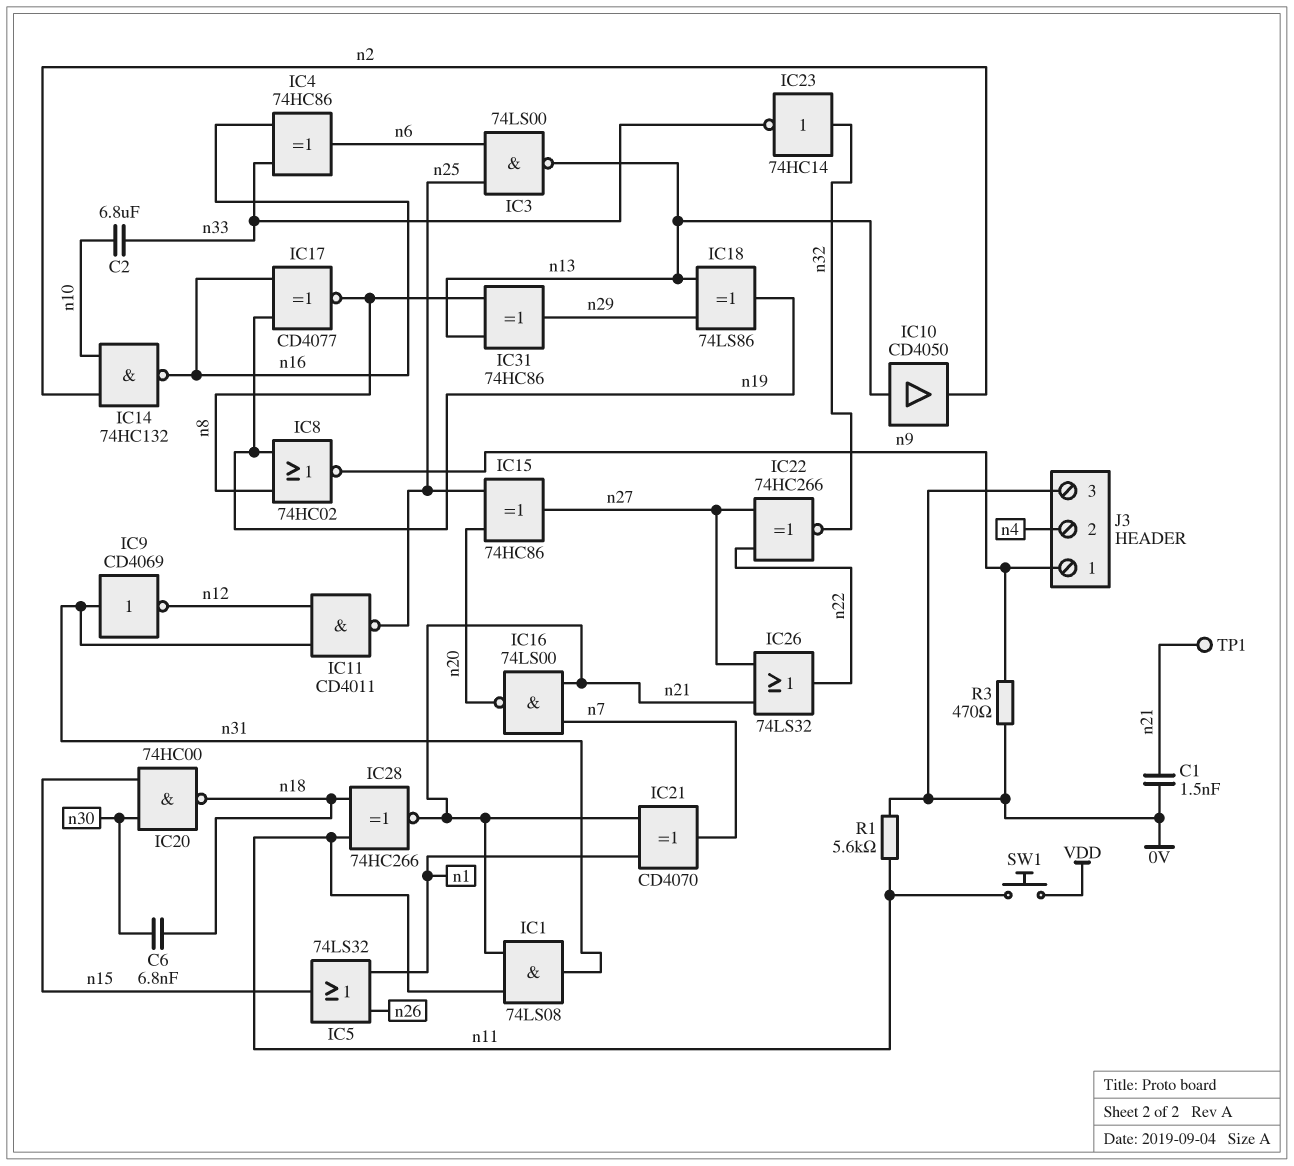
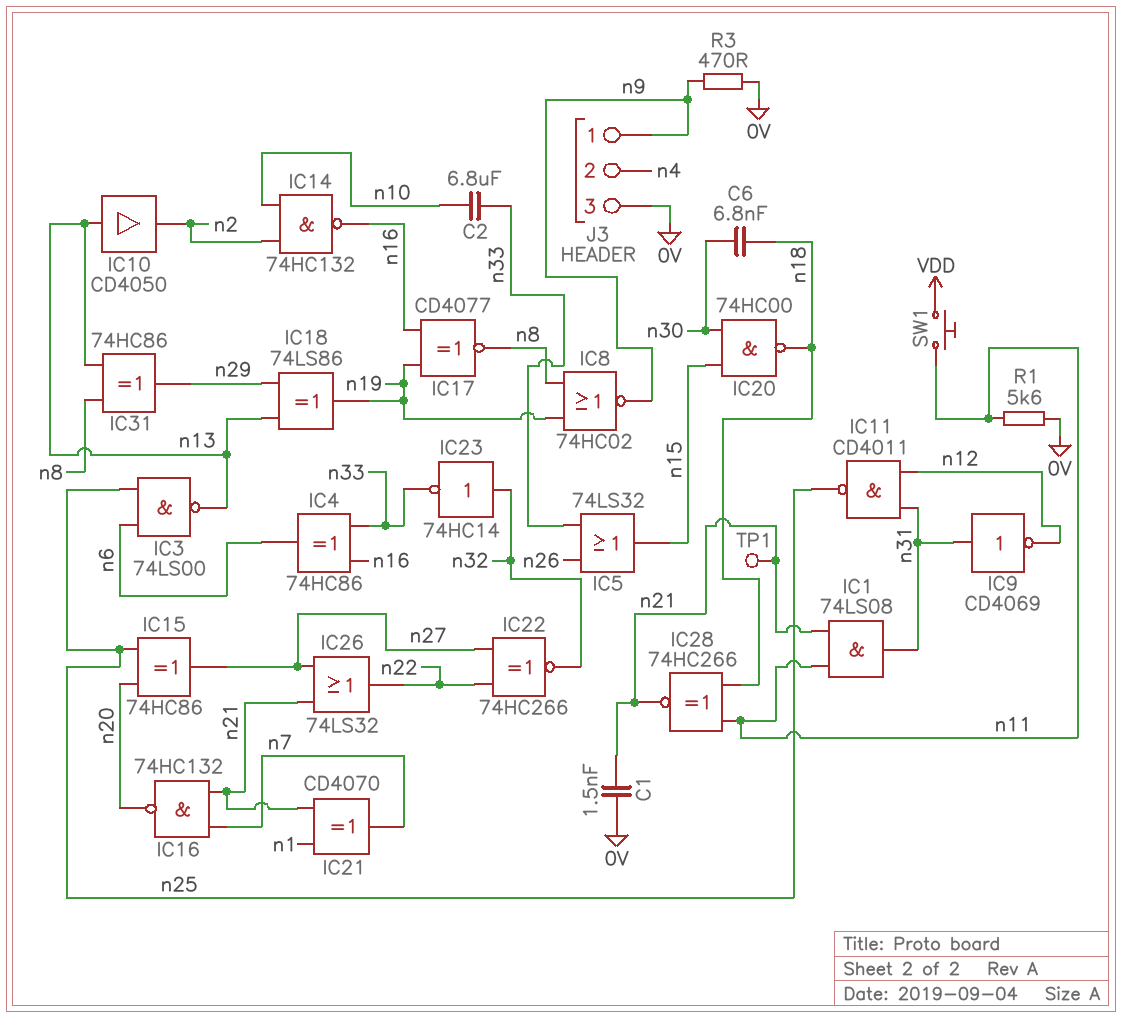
IC5: OR 74LS32 (in n1, in n26, out n15) -> OR 74LS32 (in n26, in n33, out n15)
IC16: NAND 74LS00 (in n7, in n21, out n20) -> NAND 74HC132 (in n7, in n21, out n20)

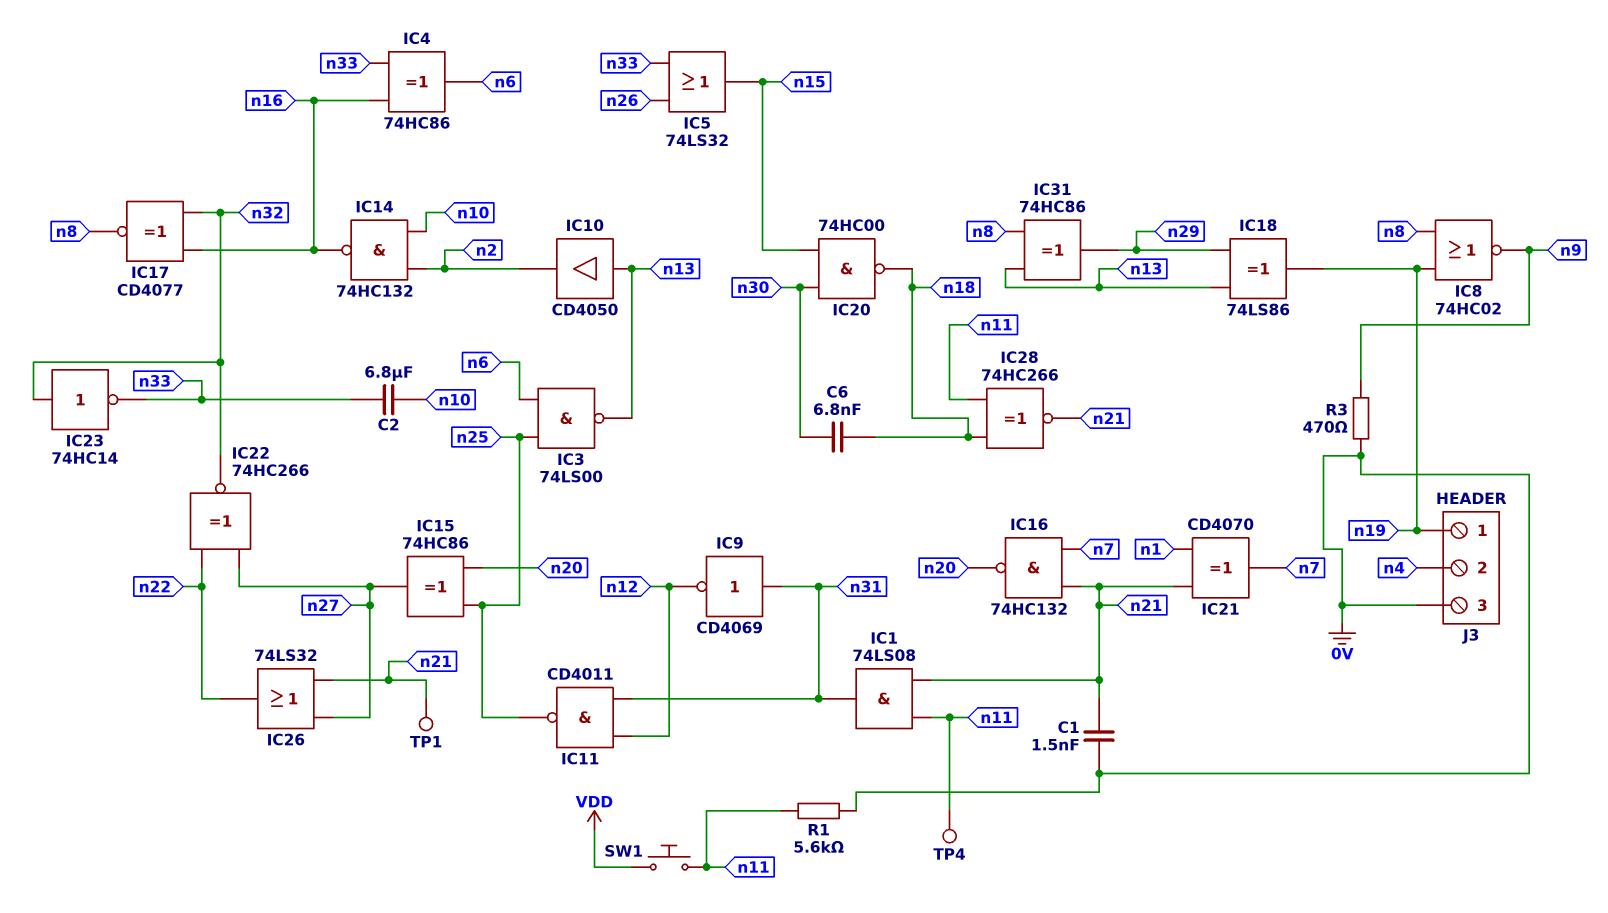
IC17: XNOR CD4077 (in n16, in n19, out n8) -> XNOR CD4077 (in n16, in n32, out n8)
J3 pin 1: n9 -> n19
TP4: none -> test point (n11)

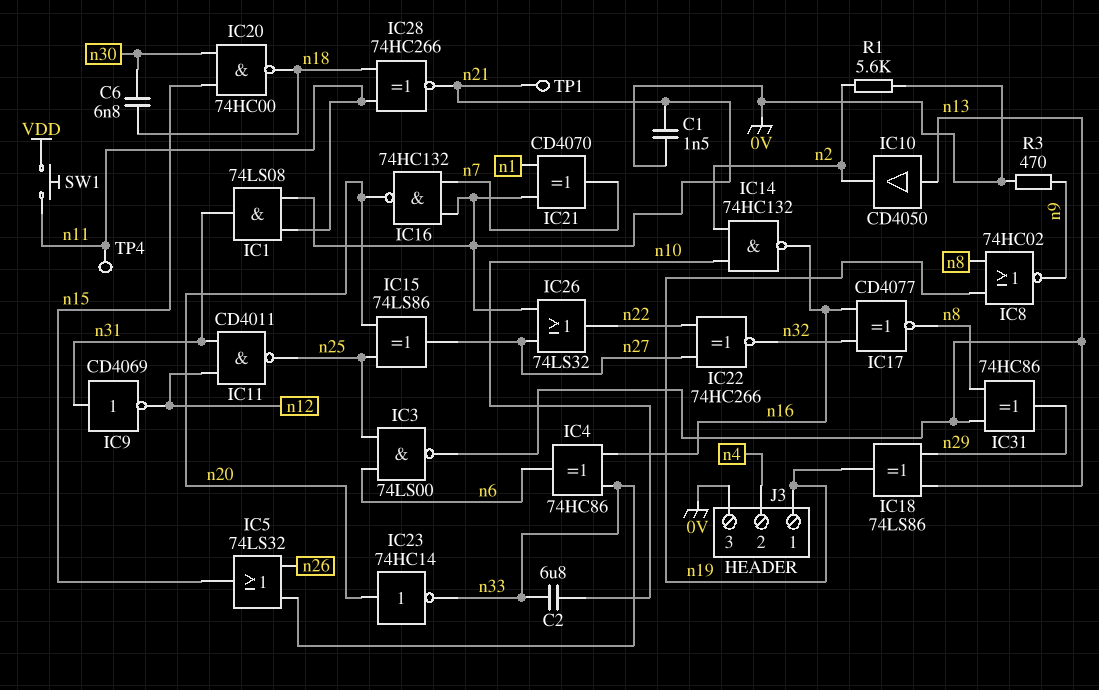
IC15: XOR 74HC86 (in n20, in n25, out n27) -> XOR 74LS86 (in n20, in n25, out n27)
IC23: NOT 74HC14 (in n32, out n33) -> NOT 74HC14 (in n20, out n33)
R1: 5.6k (0V, n11) -> 5.6k (0V, n2)

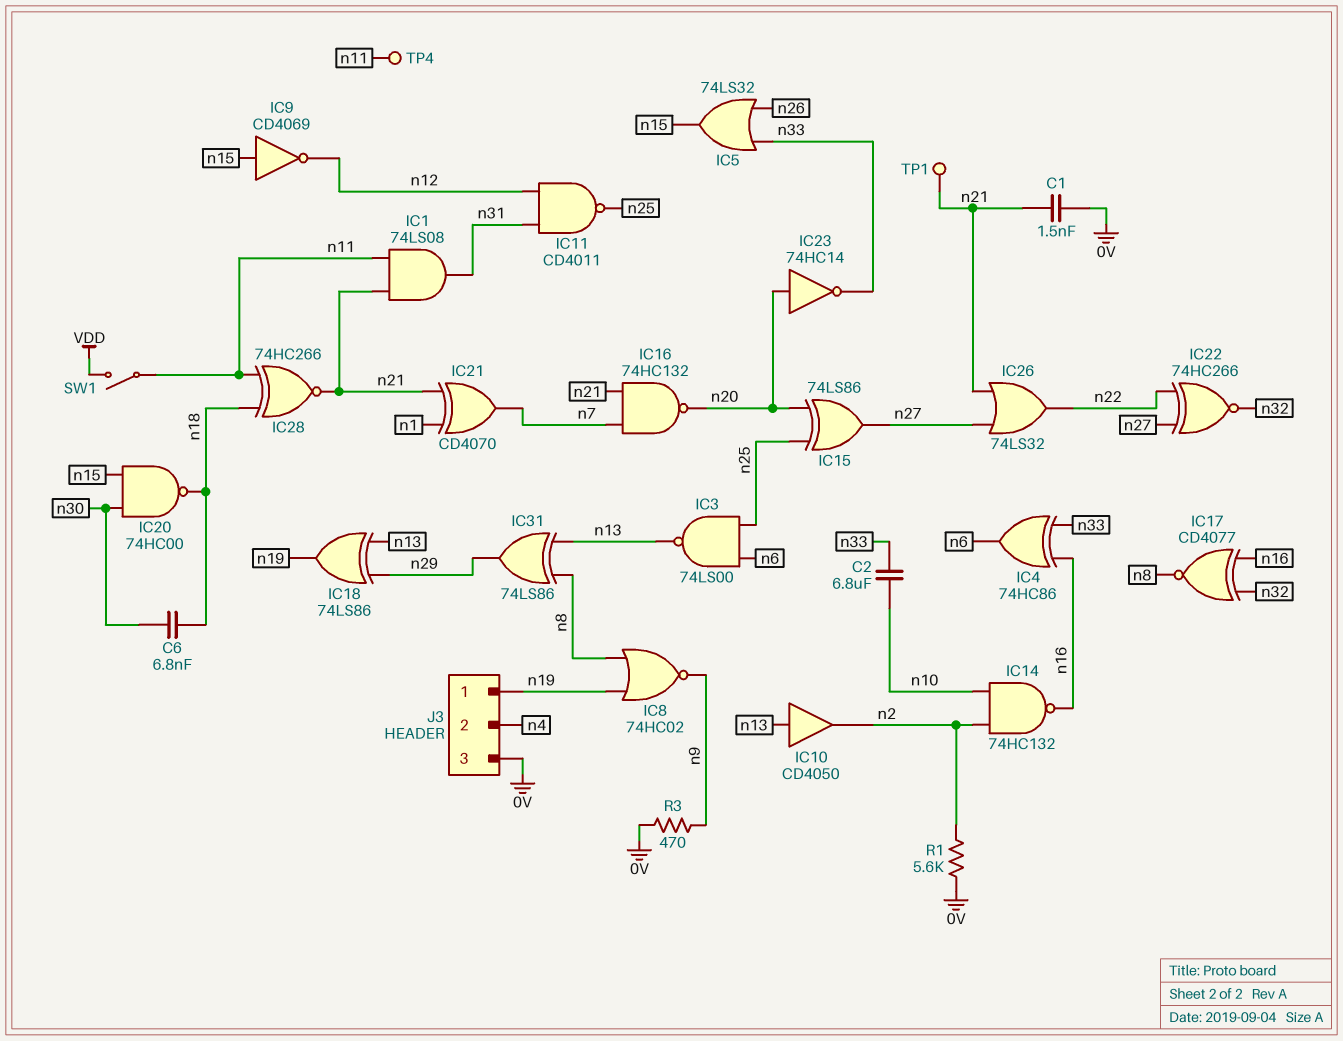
IC9: NOT CD4069 (in n31, out n12) -> NOT CD4069 (in n15, out n12)
IC31: XOR 74HC86 (in n8, in n13, out n29) -> XOR 74LS86 (in n8, in n13, out n29)
SW1: button (VDD, n11) -> switch (VDD, n11)

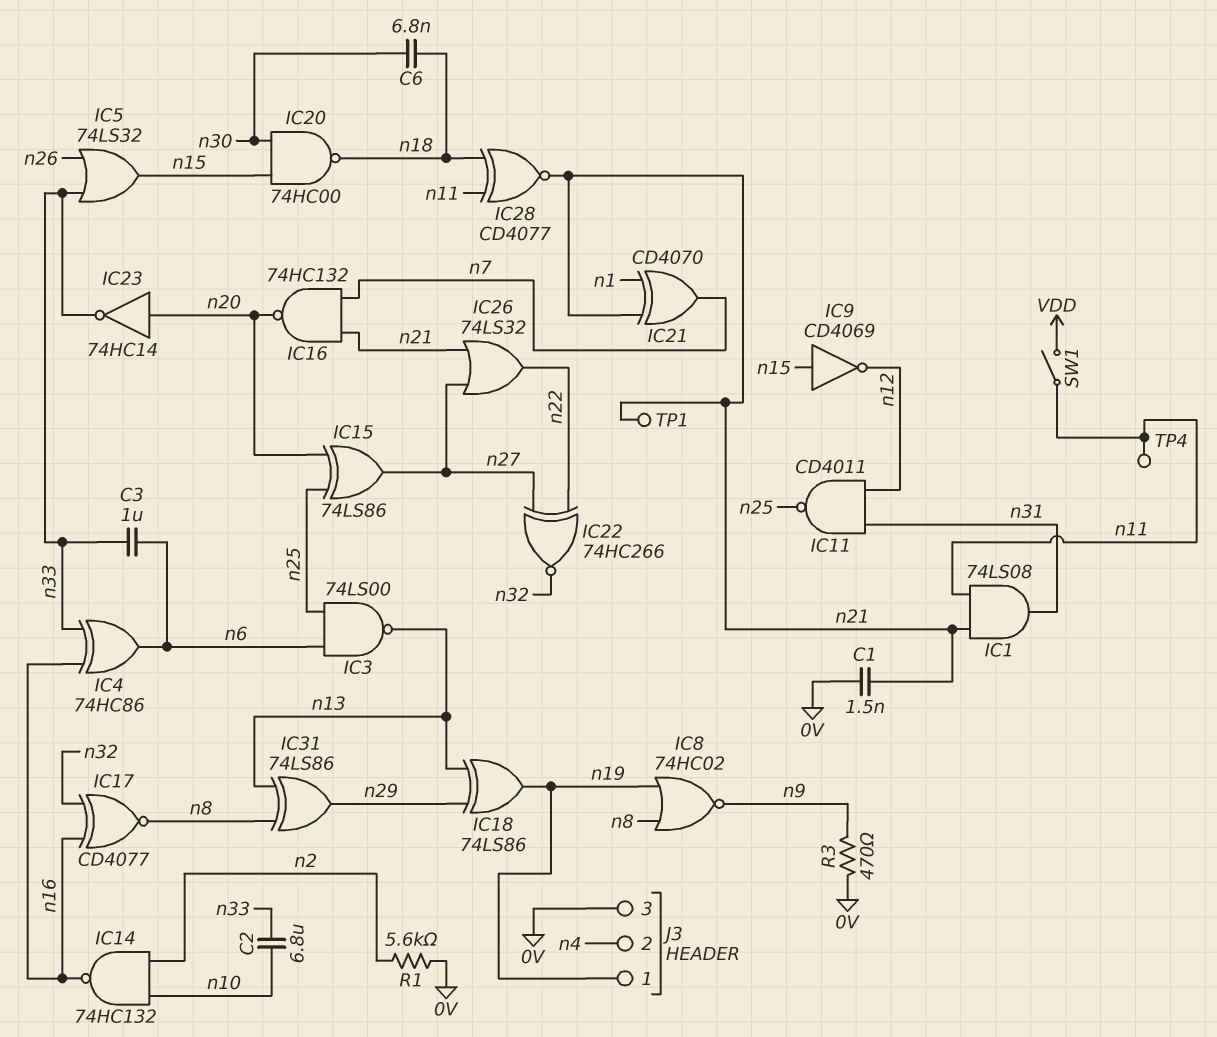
C3: none -> 1uF (n6, n33)
IC10: buffer CD4050 (in n13, out n2) -> none
IC28: XNOR 74HC266 (in n11, in n18, out n21) -> XNOR CD4077 (in n11, in n18, out n21)

